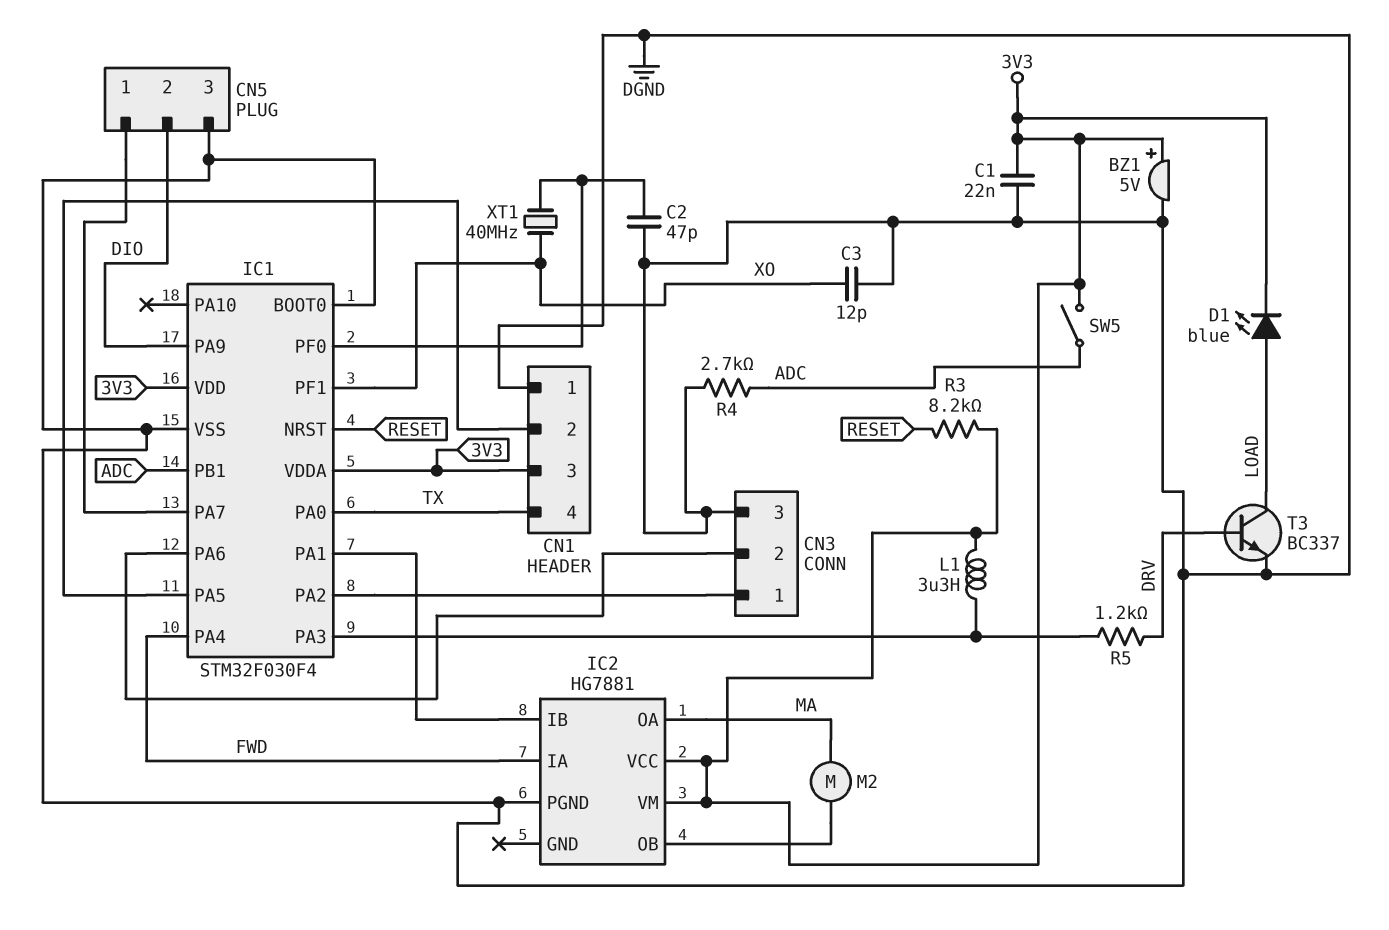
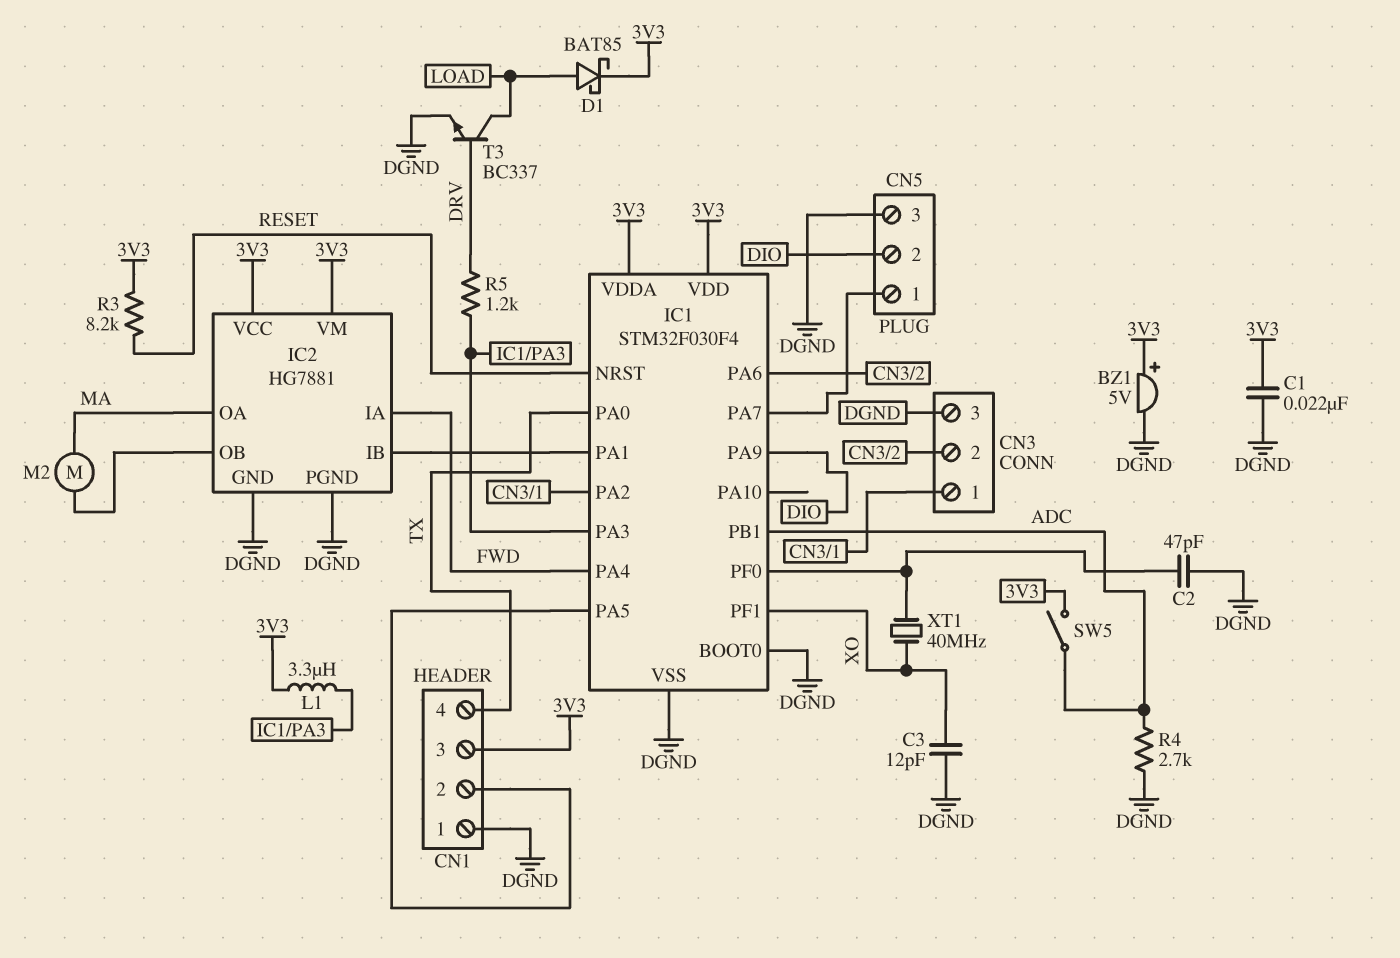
D1: LED blue (A LOAD, K 3V3) -> schottky BAT85 (A LOAD, K 3V3)
IC2 pin GND: none -> DGND

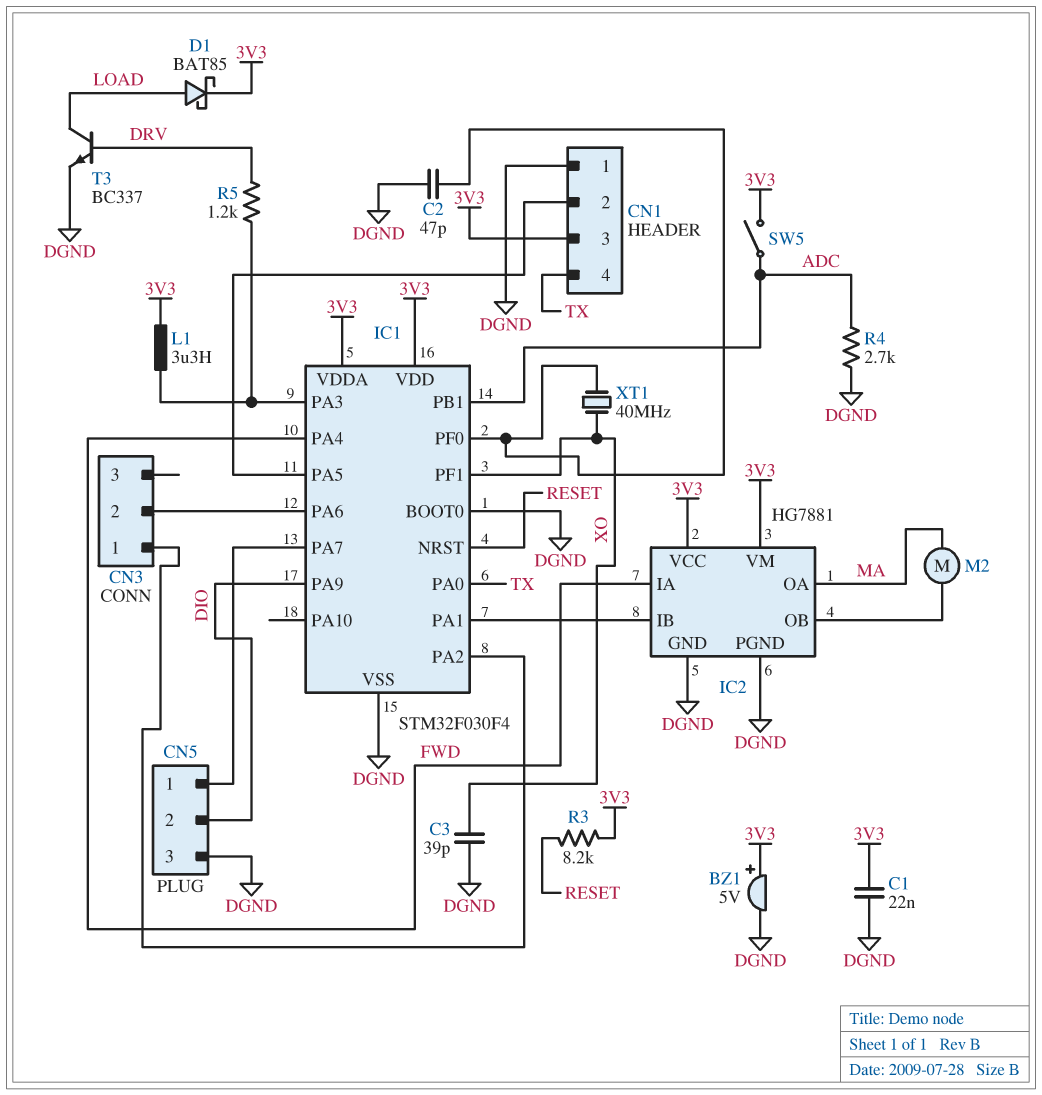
C3: 12pF (DGND, XO) -> 39pF (DGND, XO)
CN3 pin 3: DGND -> none

